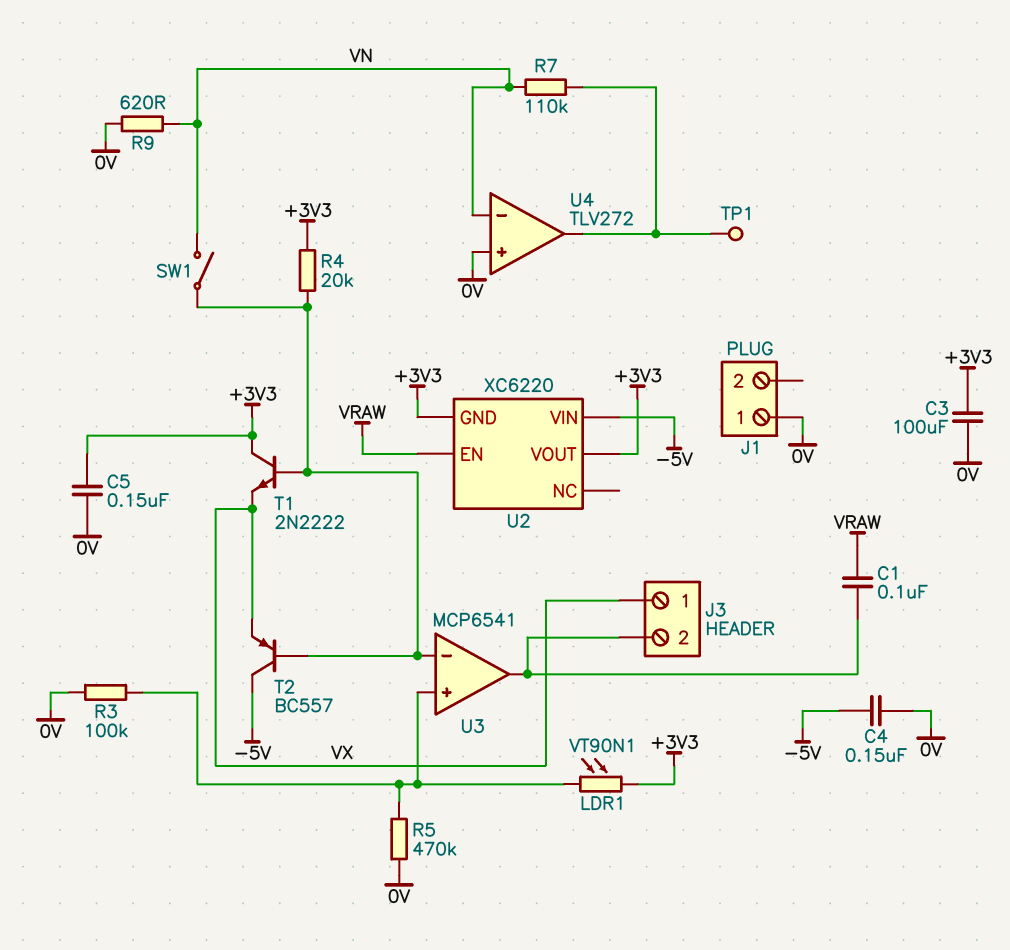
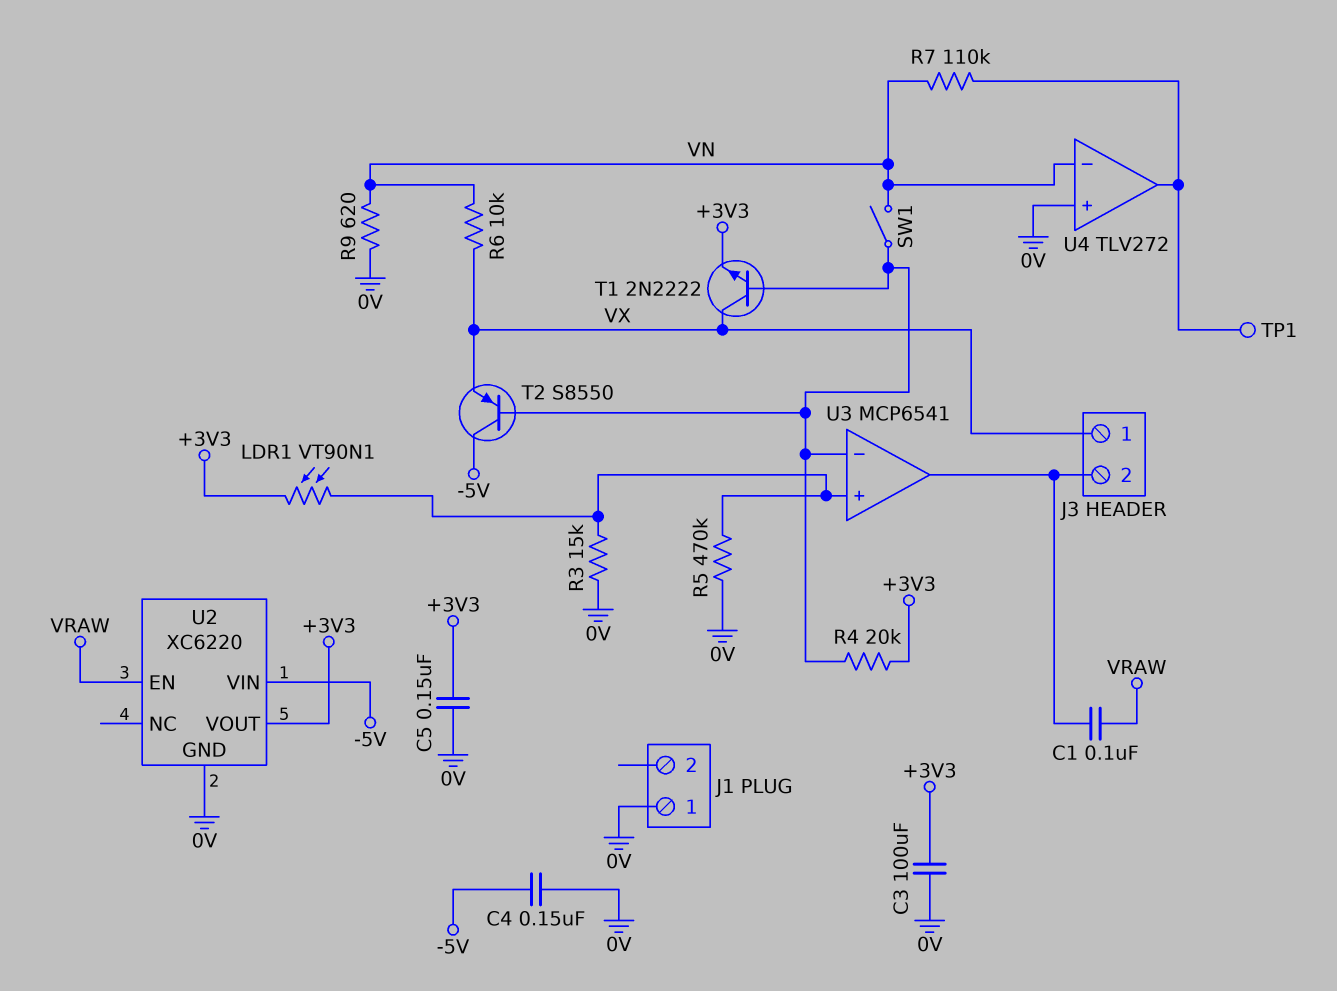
R3: 100k (0V, U3/in+) -> 15k (0V, U3/in+)
R6: none -> 10k (VN, VX)
T1: NPN 2N2222 (B U3/in-, C +3V3, E VX) -> NPN 2N2222 (B U3/in-, C VX, E +3V3)
T2: PNP BC557 (B U3/in-, C -5V, E VX) -> PNP S8550 (B U3/in-, C -5V, E VX)
U2 pin GND: +3V3 -> 0V

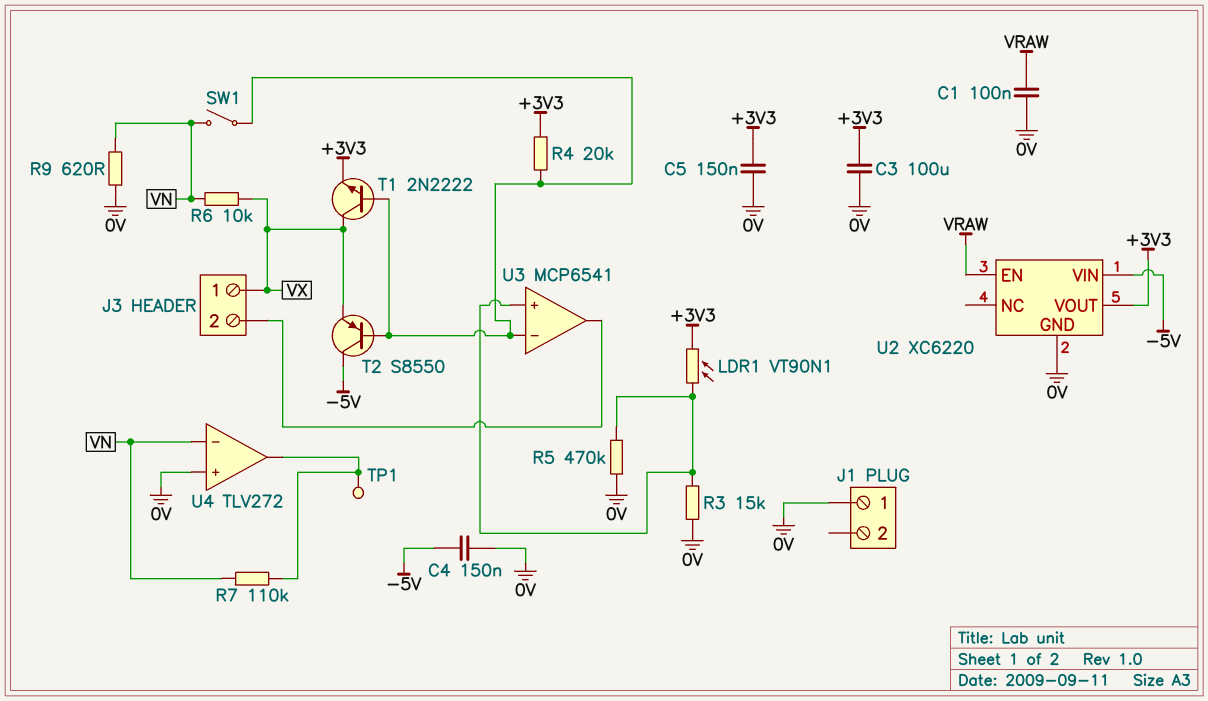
C1: 100nF (J3/2, VRAW) -> 100nF (0V, VRAW)

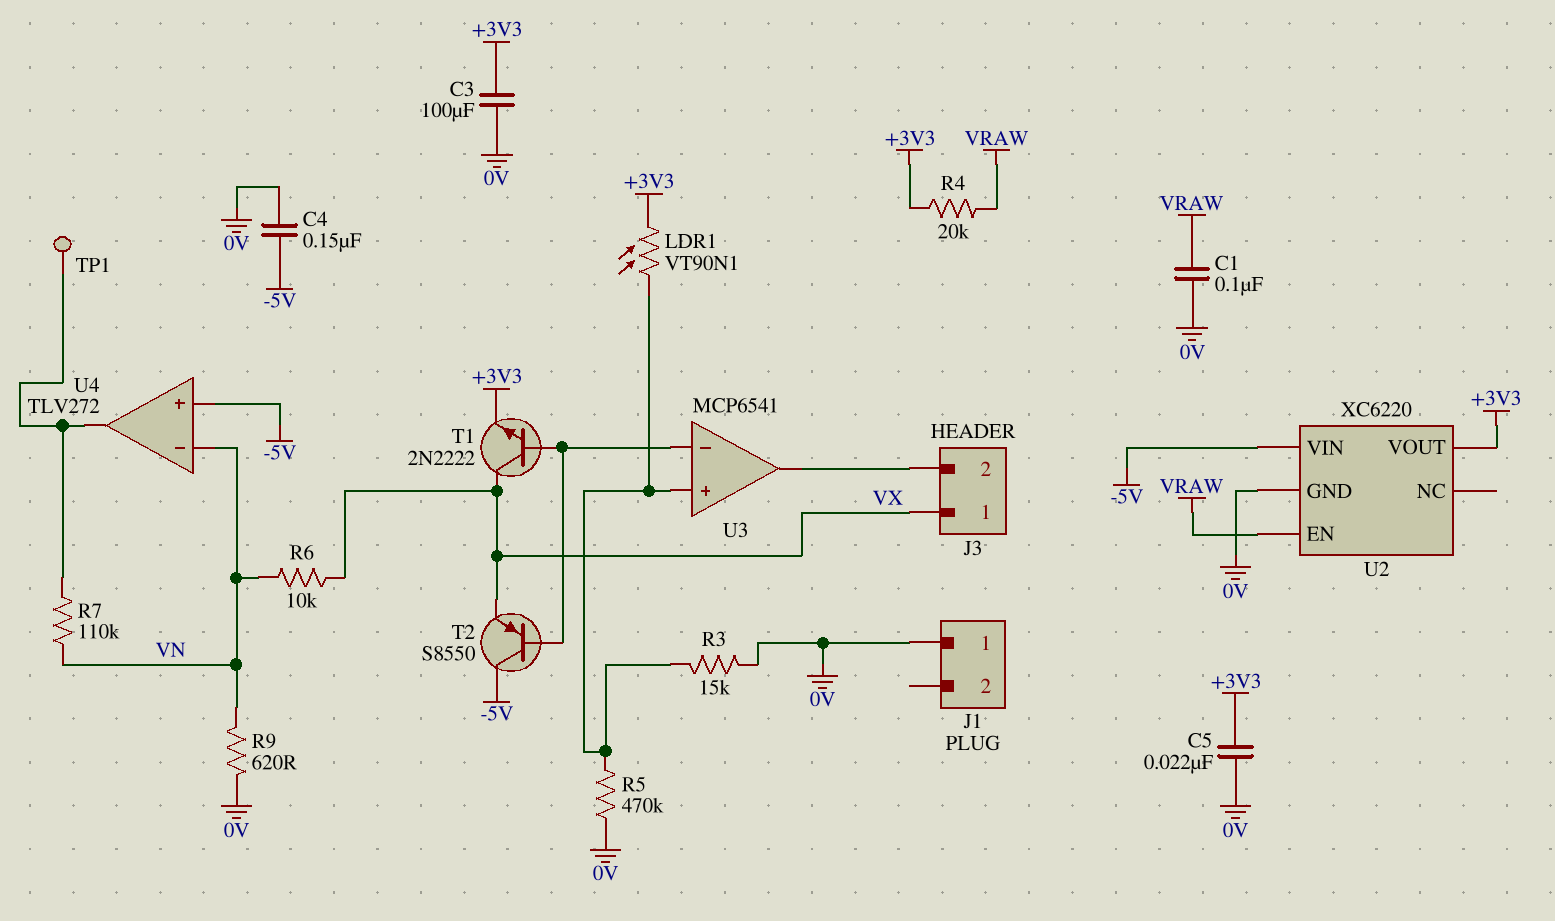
C5: 150nF (+3V3, 0V) -> 22nF (+3V3, 0V)
R4: 20k (+3V3, U3/in-) -> 20k (+3V3, VRAW)
SW1: switch (U3/in-, VN) -> none
U4 pin in+: 0V -> -5V

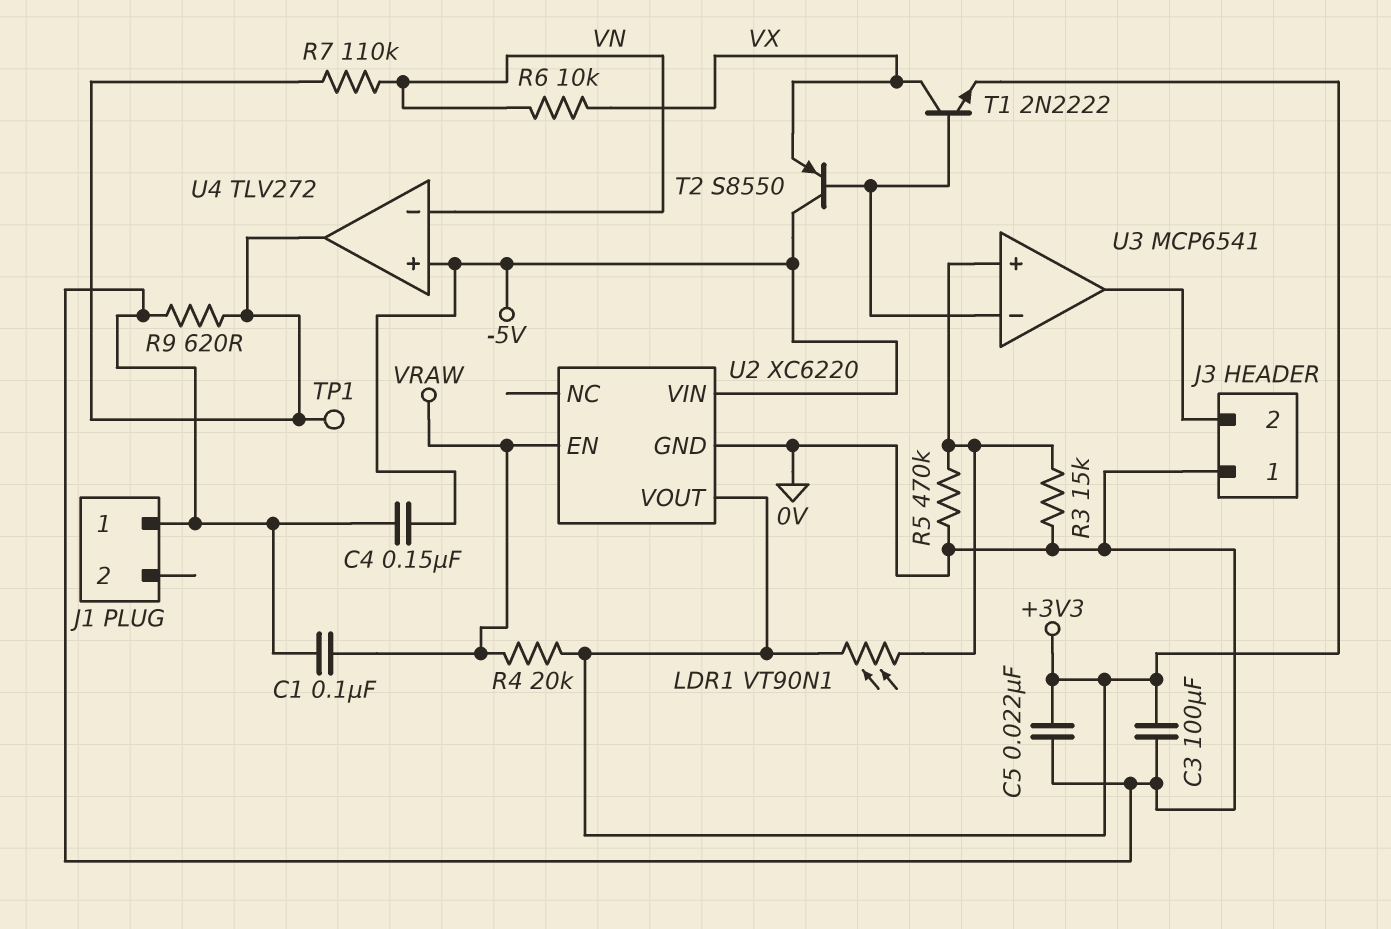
J3 pin 1: VX -> 0V
R9: 620 (0V, VN) -> 620 (0V, U4/out)

